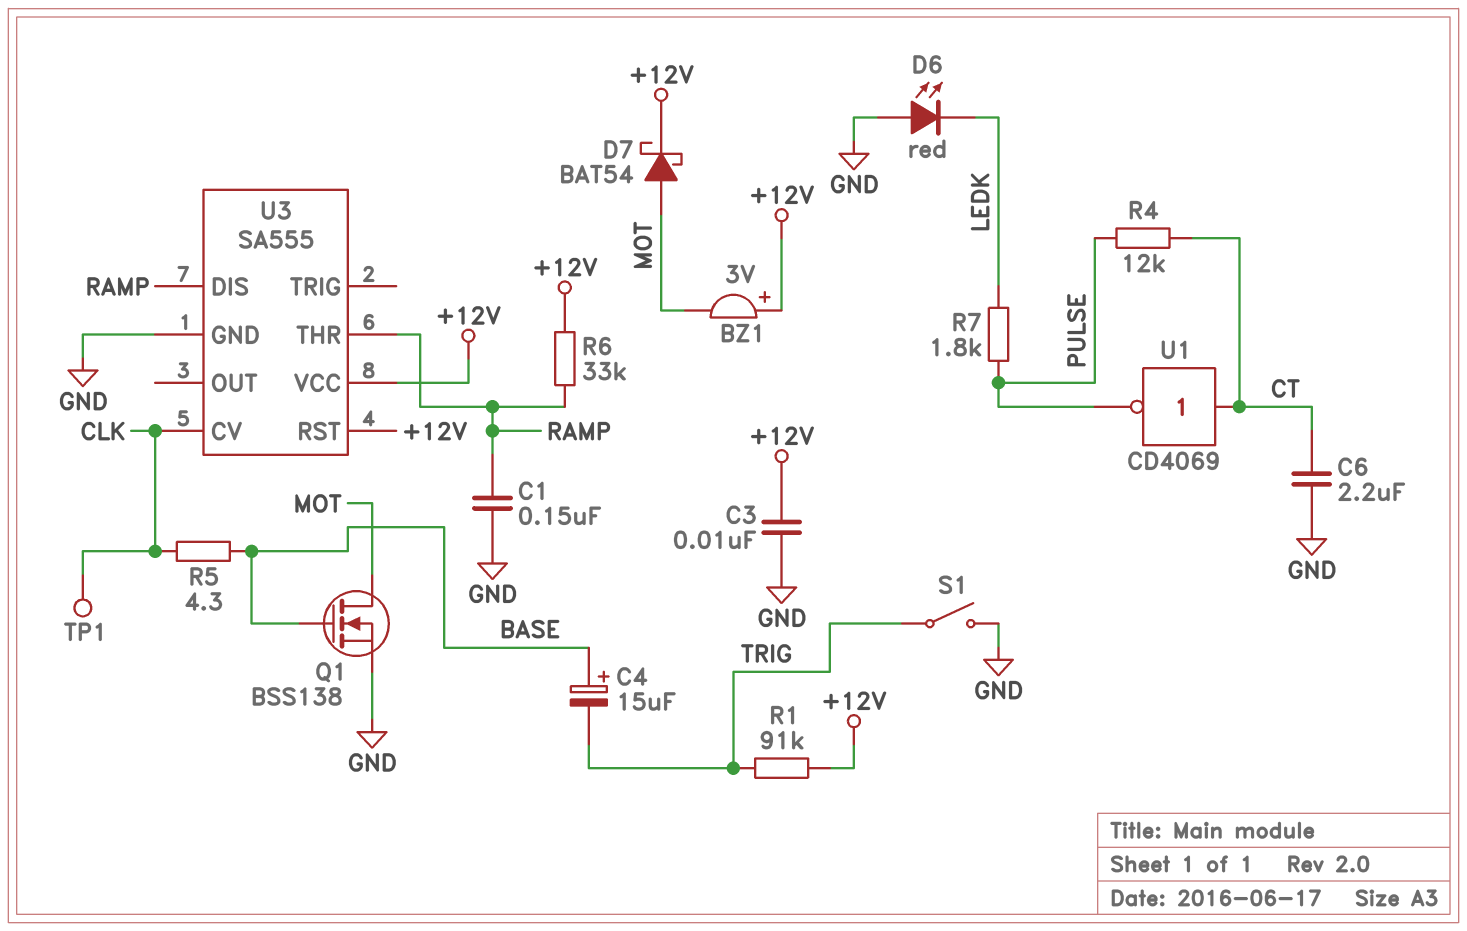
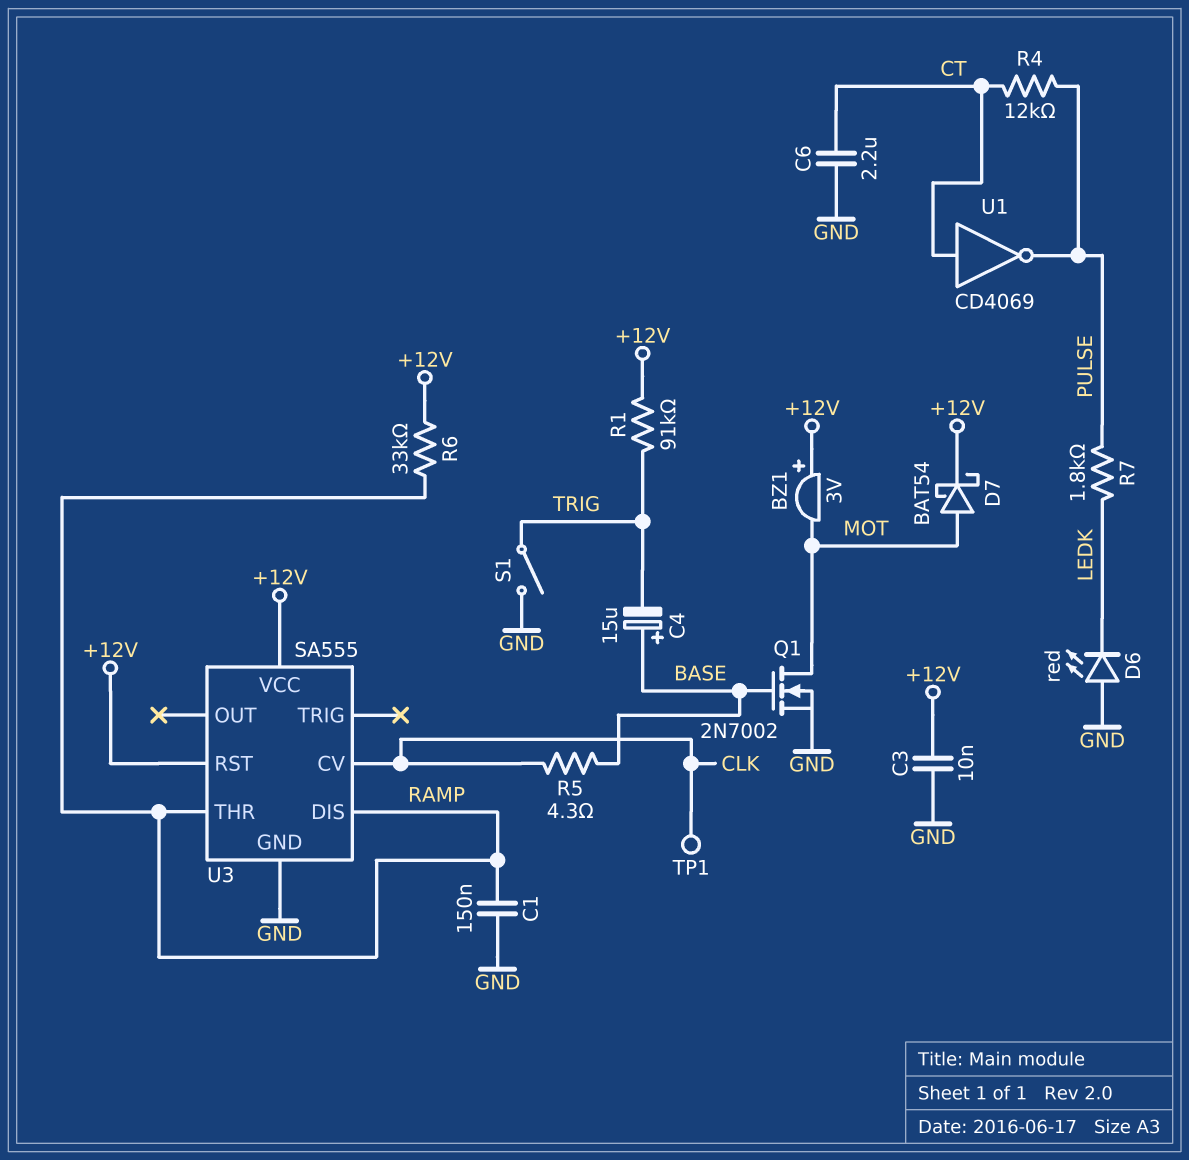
Q1: NMOS BSS138 (G BASE, D MOT, S GND) -> NMOS 2N7002 (G BASE, D MOT, S GND)

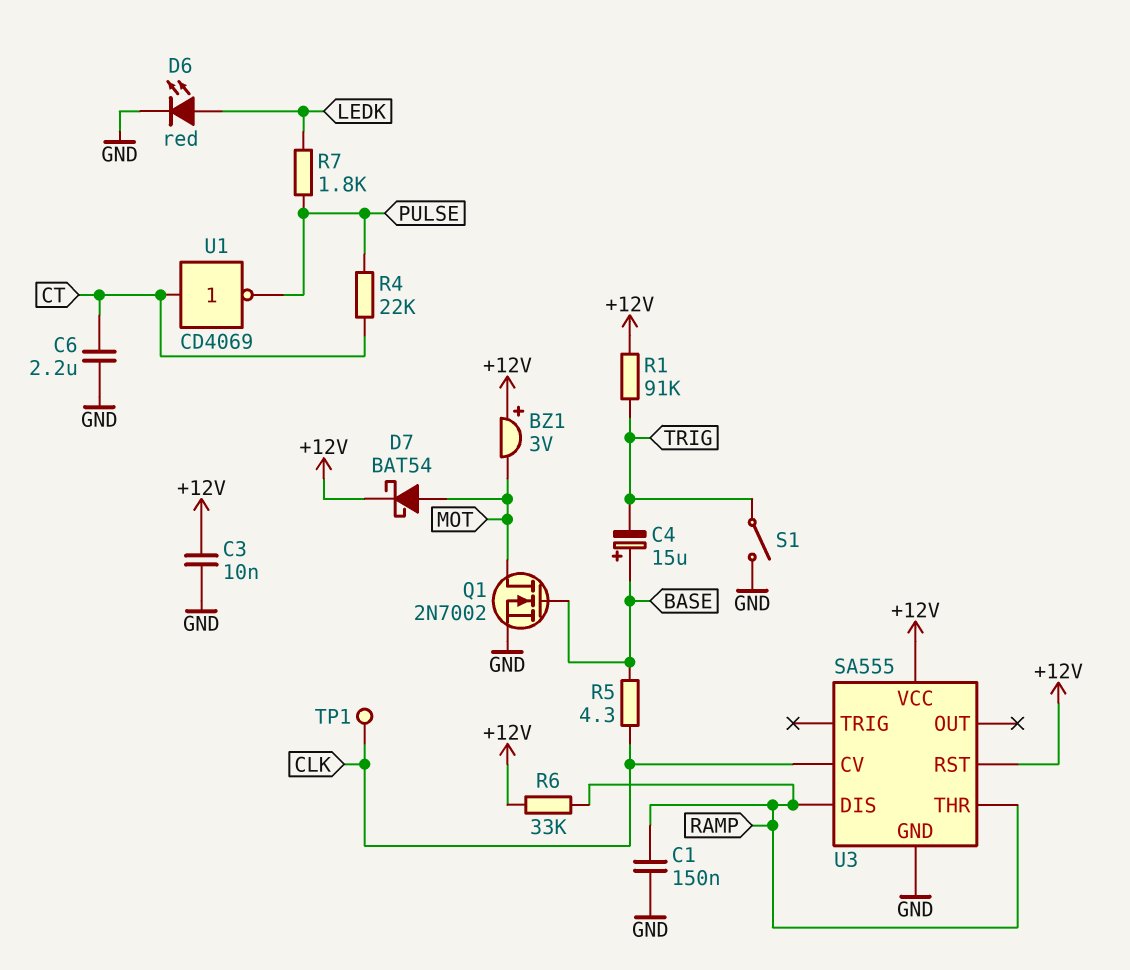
D6: LED red (A GND, K LEDK) -> LED red (A LEDK, K GND)
R4: 12k (CT, PULSE) -> 22k (CT, PULSE)

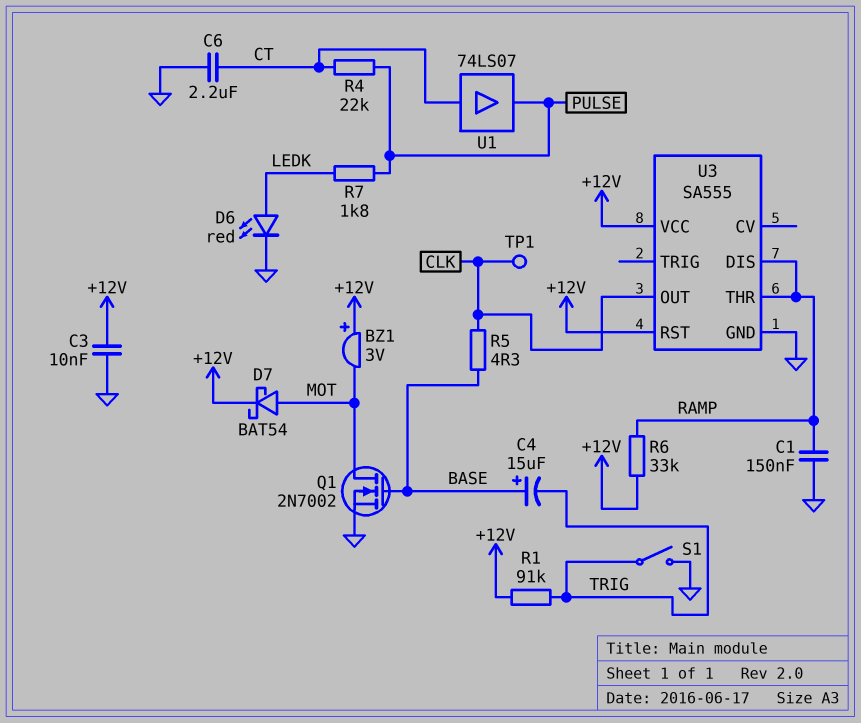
U1: NOT CD4069 (in CT, out PULSE) -> buffer 74LS07 (in CT, out PULSE)
U3 pin CV: CLK -> none
U3 pin OUT: none -> CLK

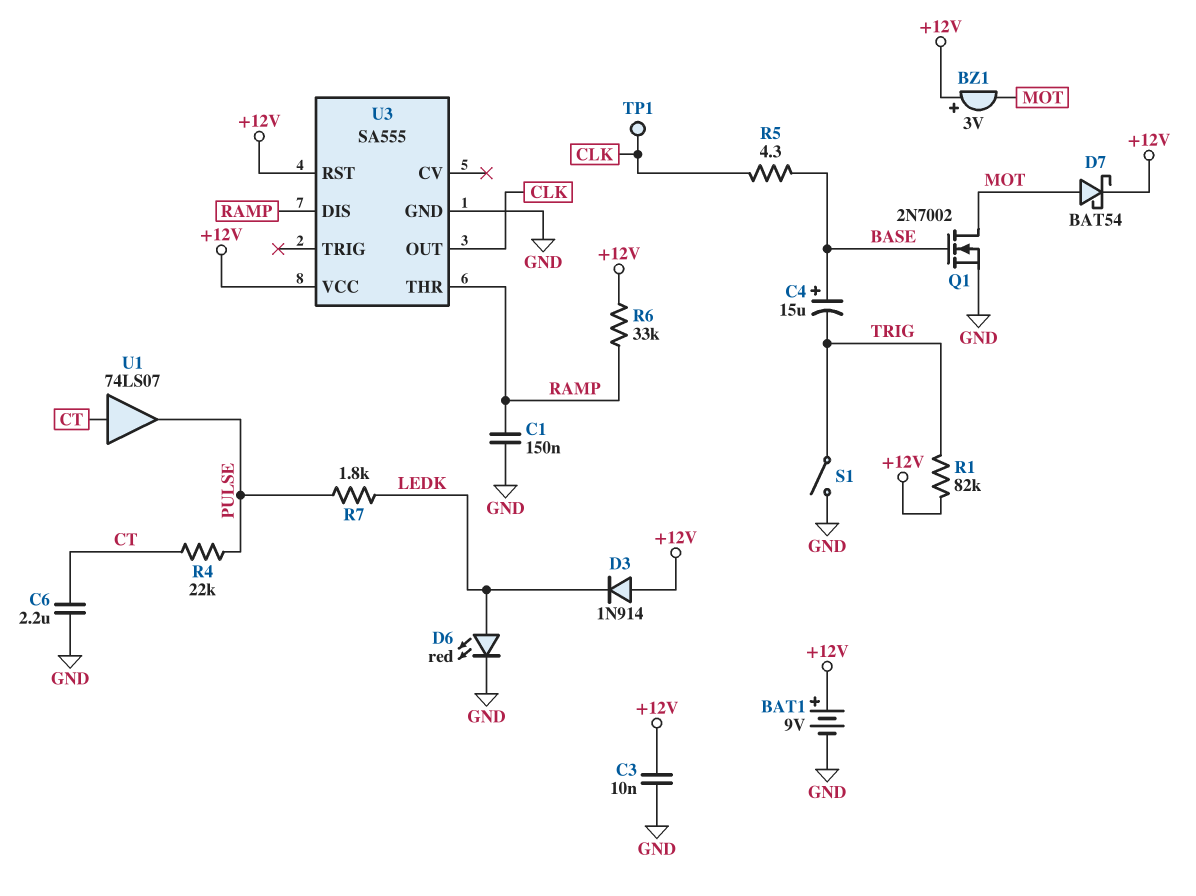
BAT1: none -> 9V (plus +12V, minus GND)
D3: none -> diode 1N914 (A +12V, K LEDK)
R1: 91k (+12V, TRIG) -> 82k (+12V, TRIG)

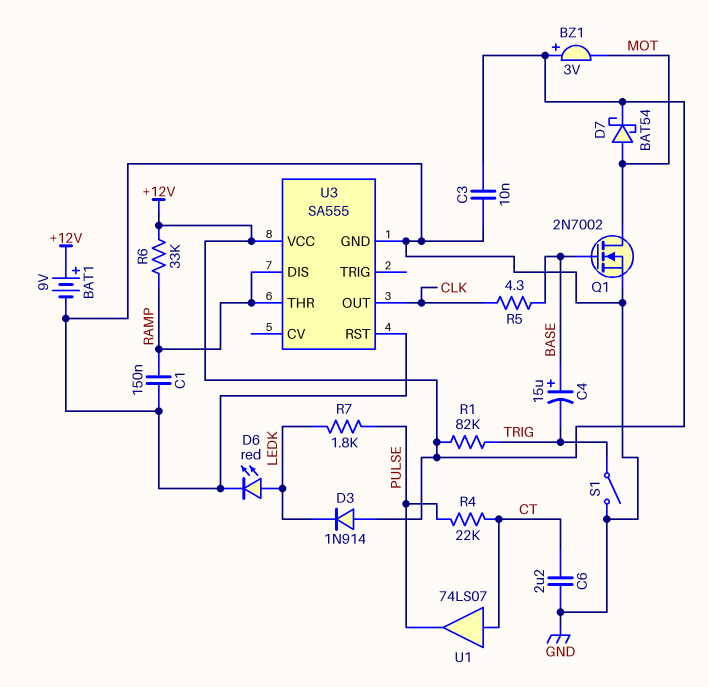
TP1: test point (CLK) -> none
U3 pin RST: +12V -> GND

